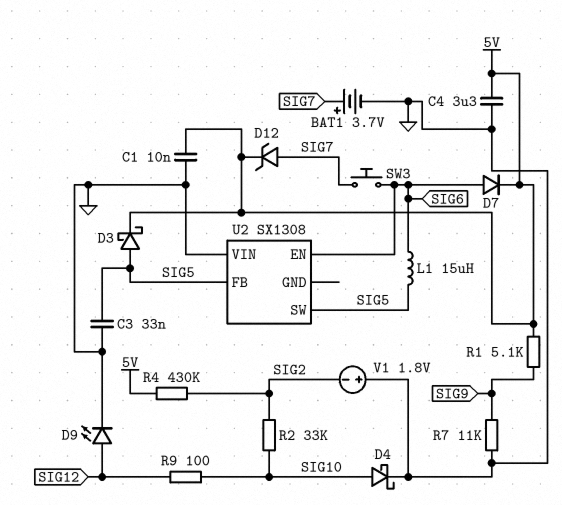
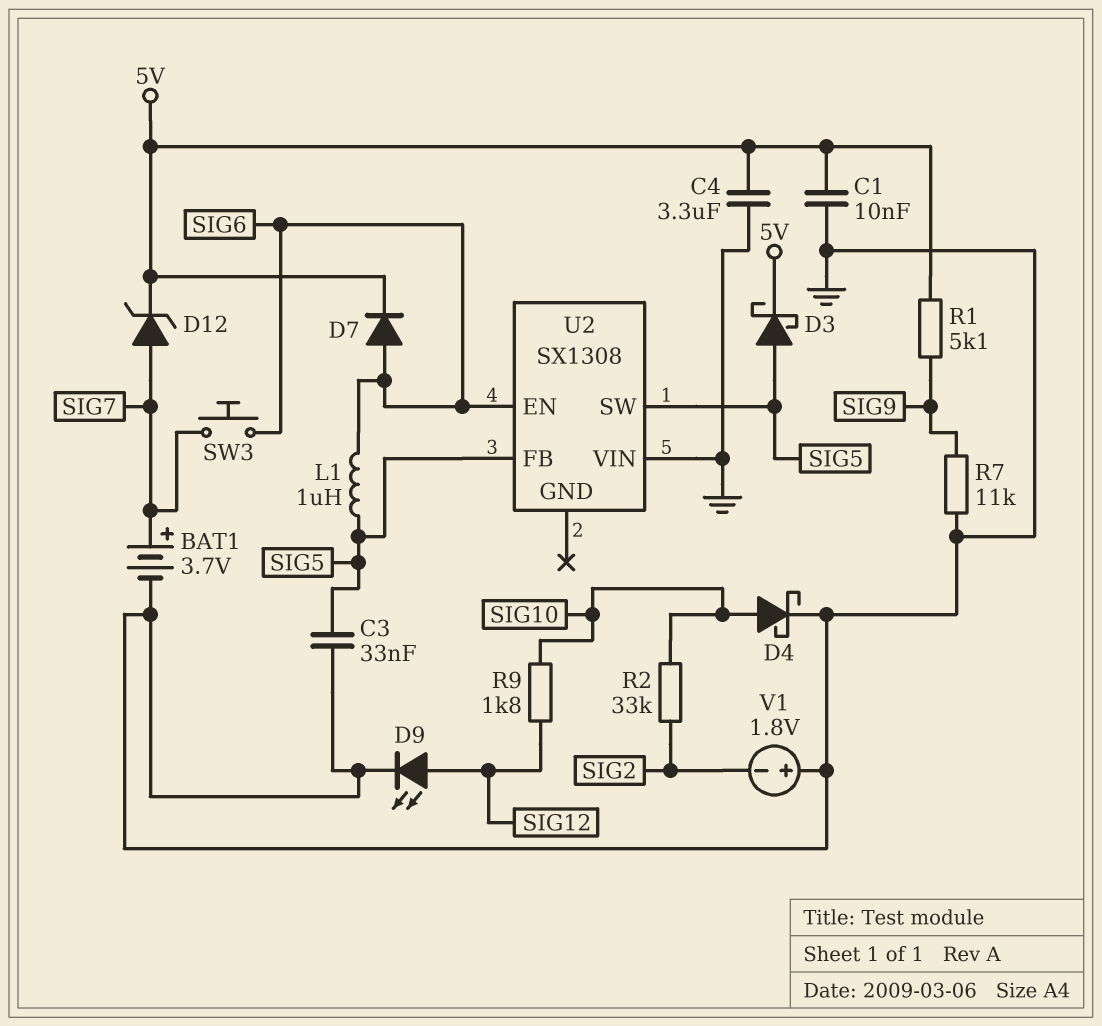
L1: 15uH (SIG5, SIG6) -> 1uH (SIG5, SIG6)
R4: 430k (5V, SIG2) -> none
R9: 100 (SIG10, SIG12) -> 1.8k (SIG10, SIG12)

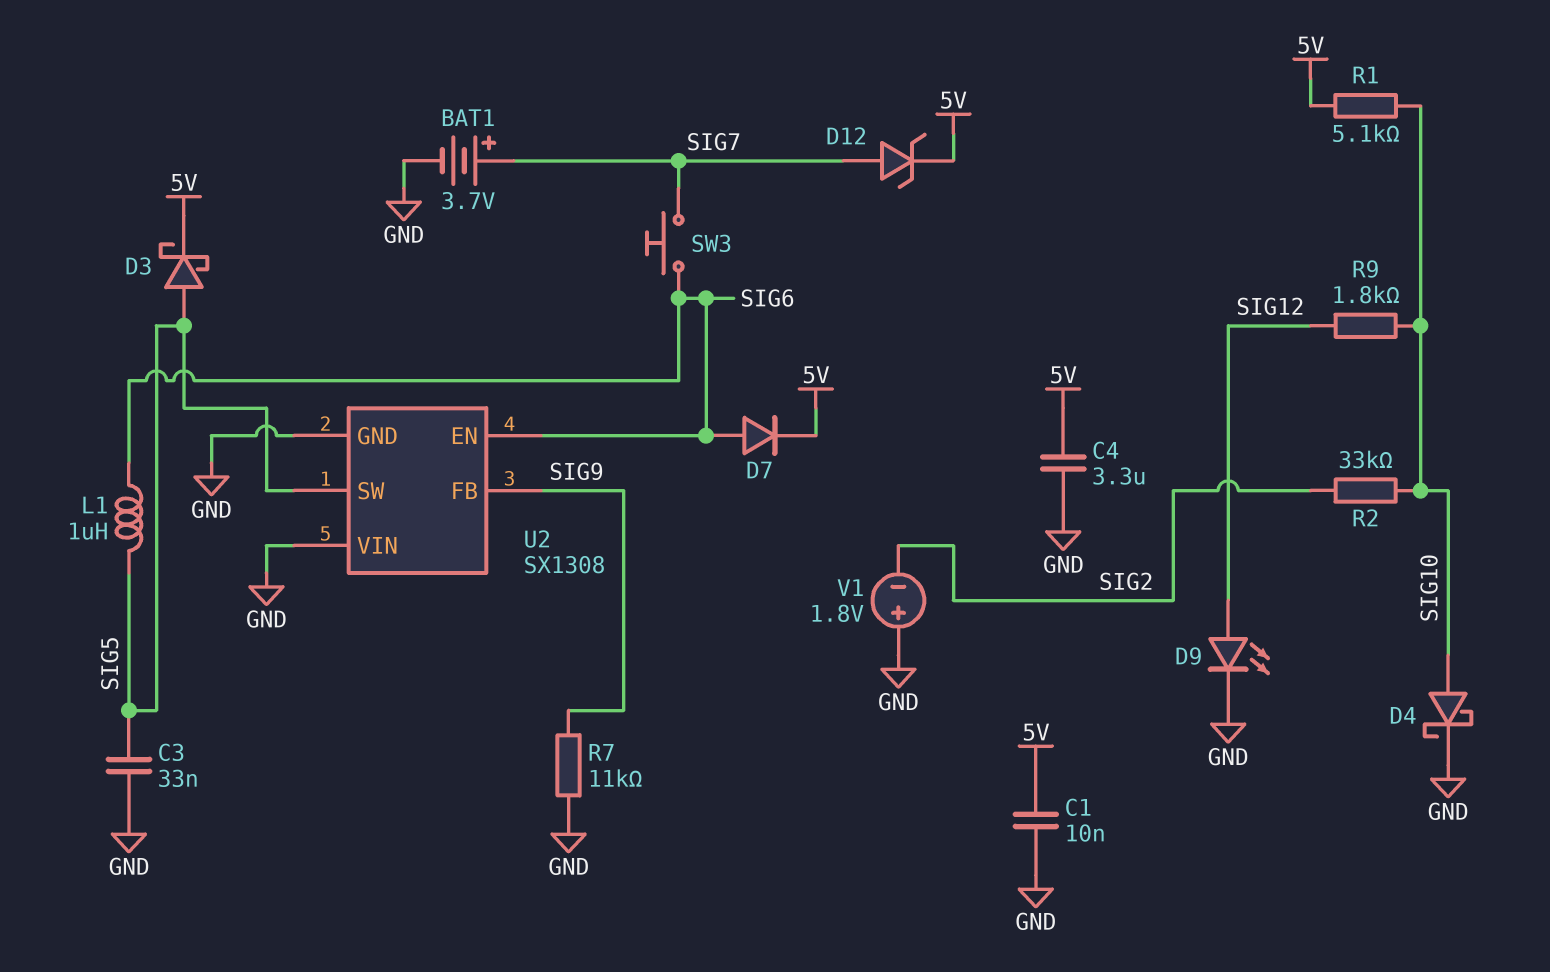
R1: 5.1k (5V, SIG9) -> 5.1k (5V, SIG10)
U2 pin FB: SIG5 -> SIG9
U2 pin GND: none -> GND

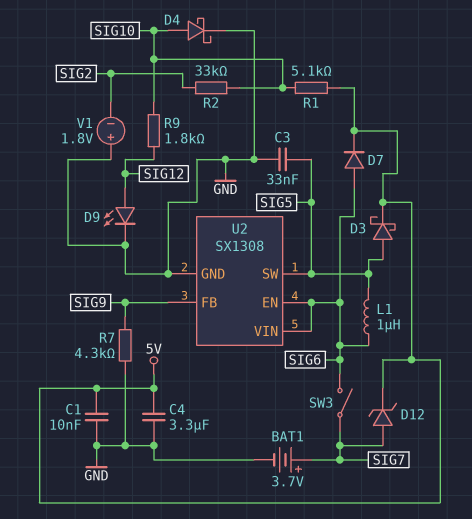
R7: 11k (GND, SIG9) -> 4.3k (GND, SIG9)
SW3: button (SIG6, SIG7) -> switch (SIG6, SIG7)
U2 pin VIN: GND -> SIG6

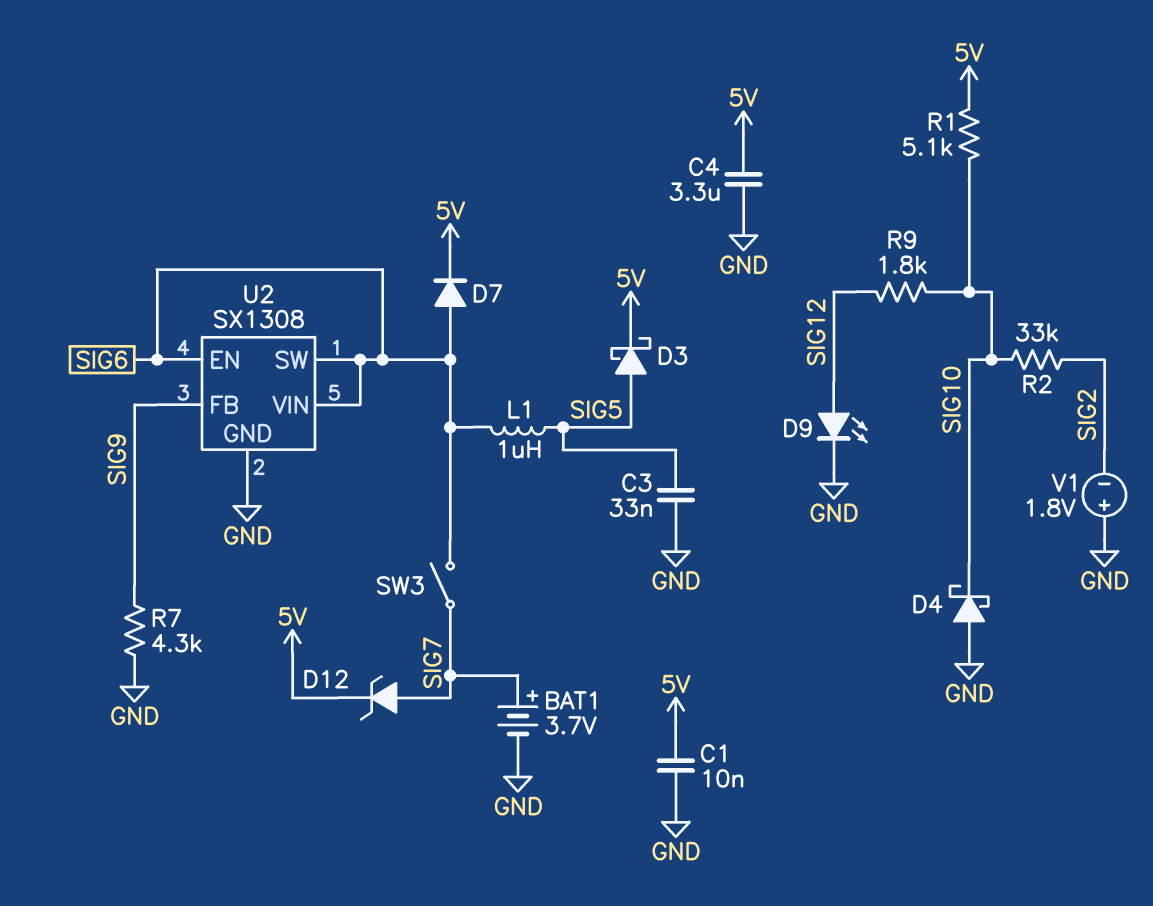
D4: schottky (A SIG10, K GND) -> schottky (A GND, K SIG10)
U2 pin SW: SIG5 -> SIG6

